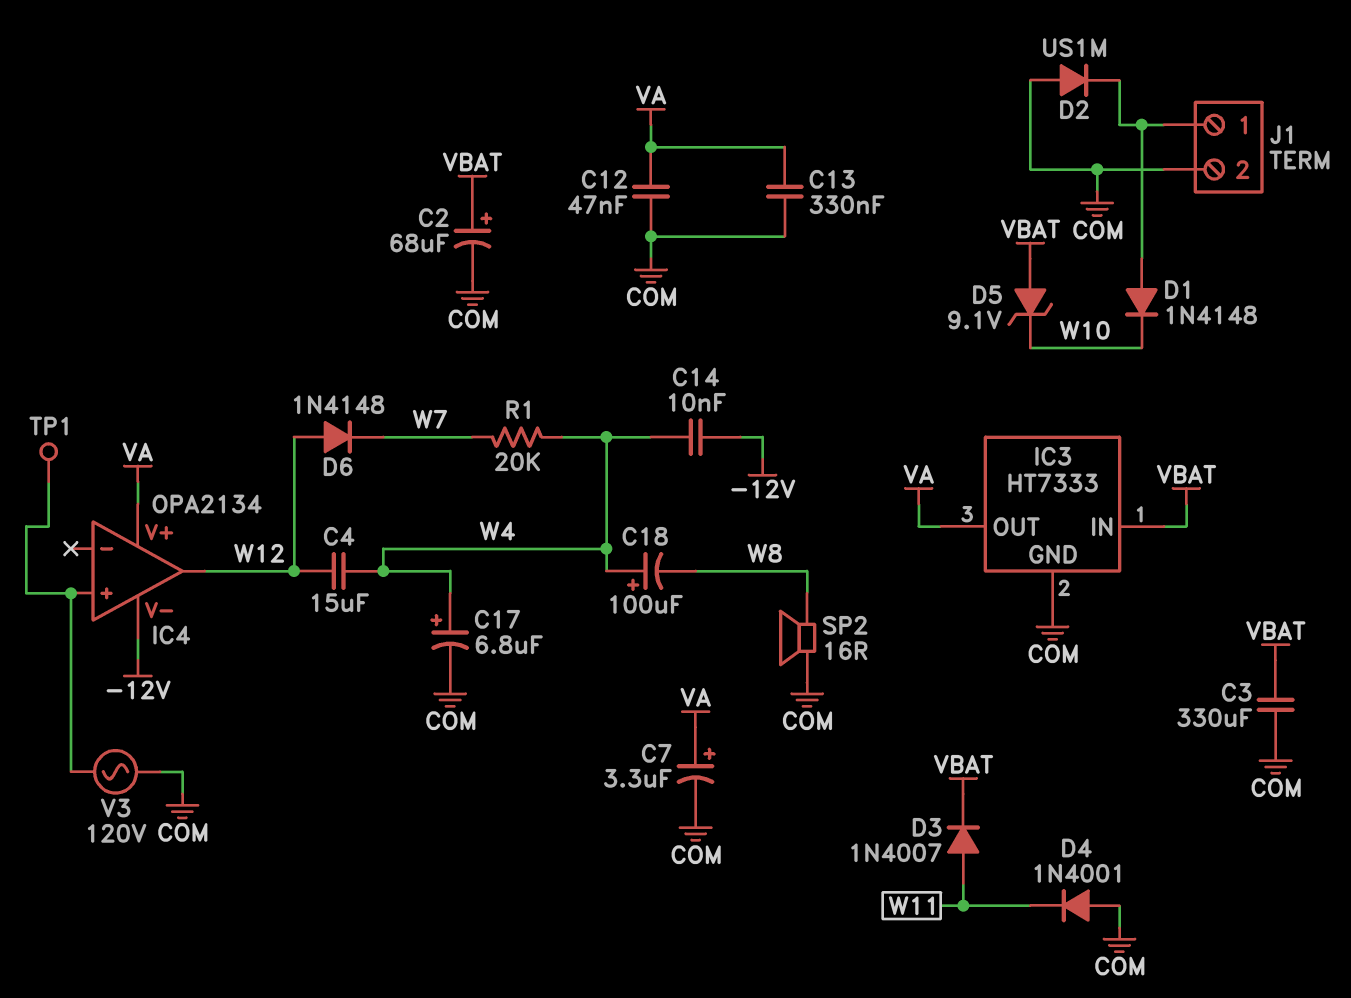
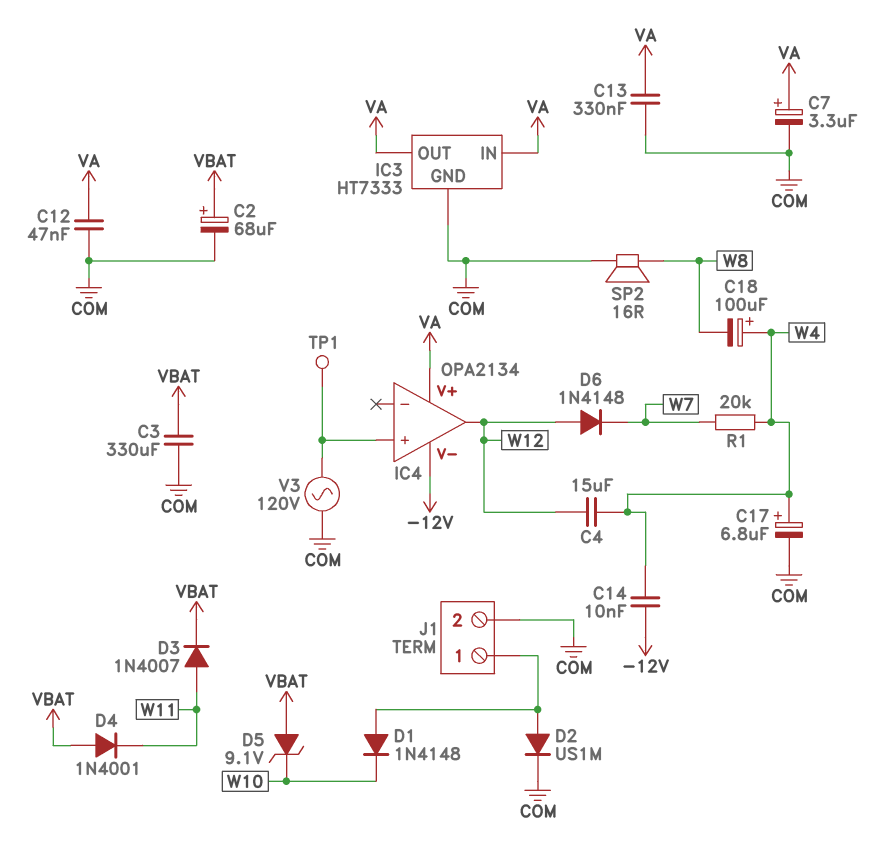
D2: diode US1M (A COM, K J1/1) -> diode US1M (A J1/1, K COM)
D4: diode 1N4001 (A COM, K W11) -> diode 1N4001 (A VBAT, K W11)
IC3 pin IN: VBAT -> VA

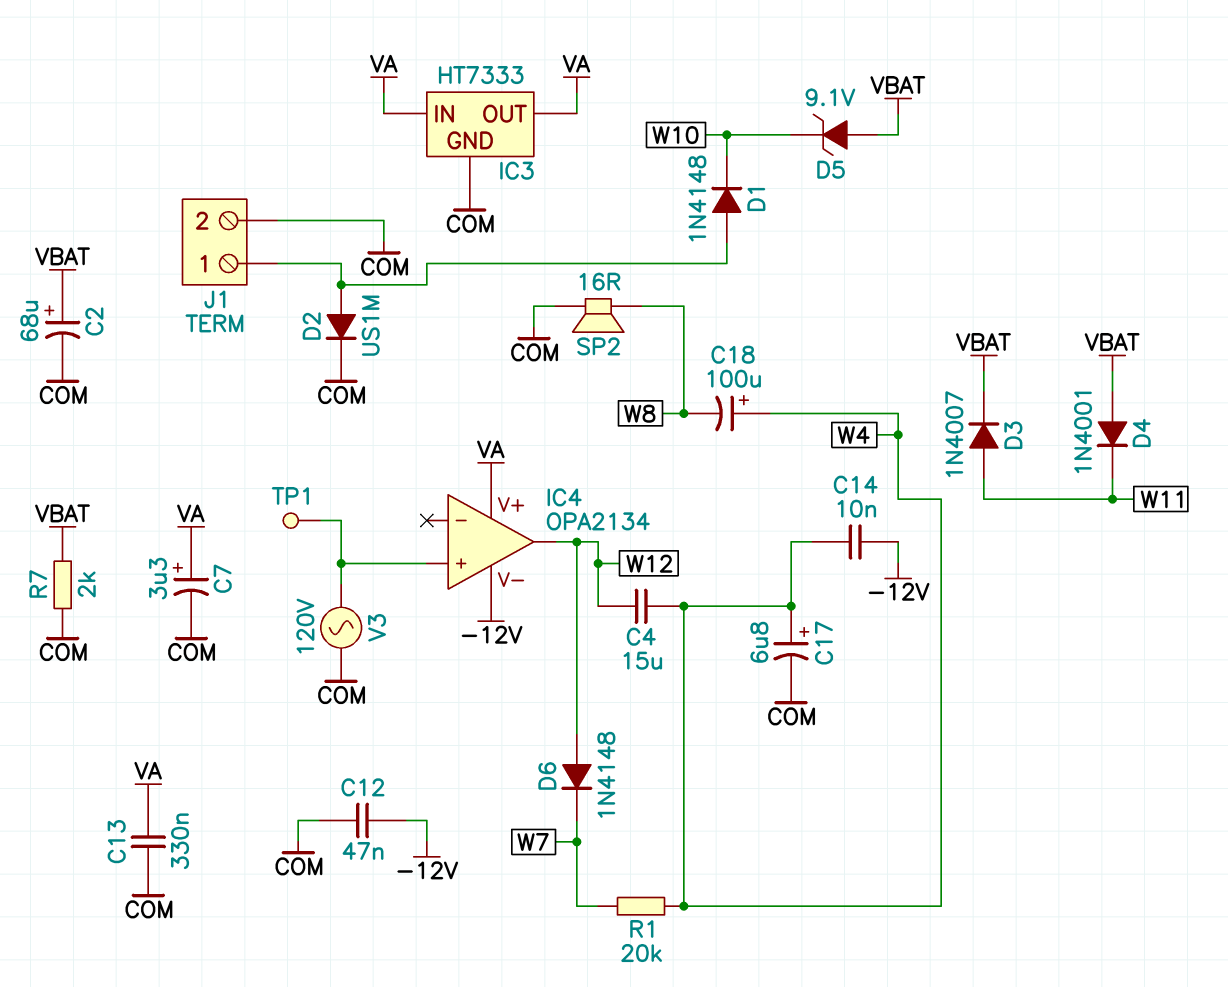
C3: 330uF (COM, VBAT) -> none
C12: 47nF (COM, VA) -> 47nF (-12V, COM)
R7: none -> 2k (COM, VBAT)

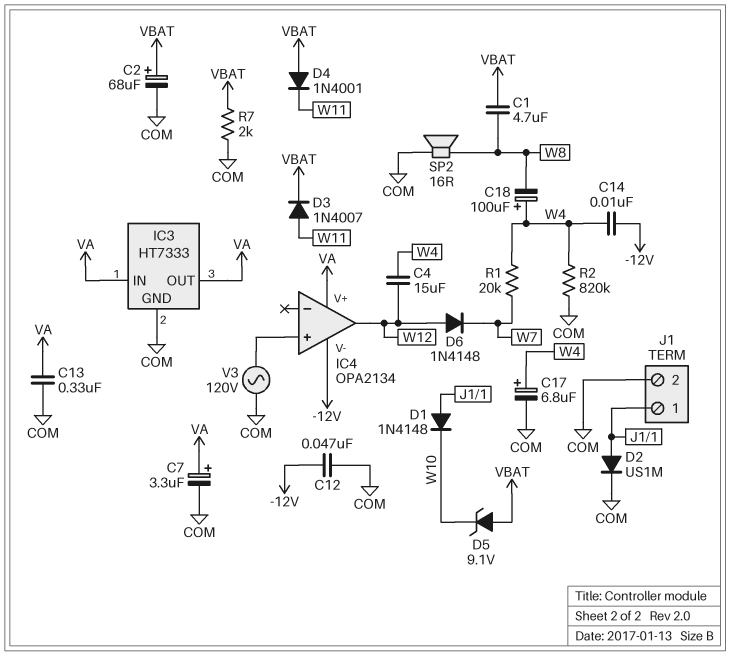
C1: none -> 4.7uF (VBAT, W8)
R2: none -> 820k (COM, W4)
TP1: test point (IC4/in+) -> none

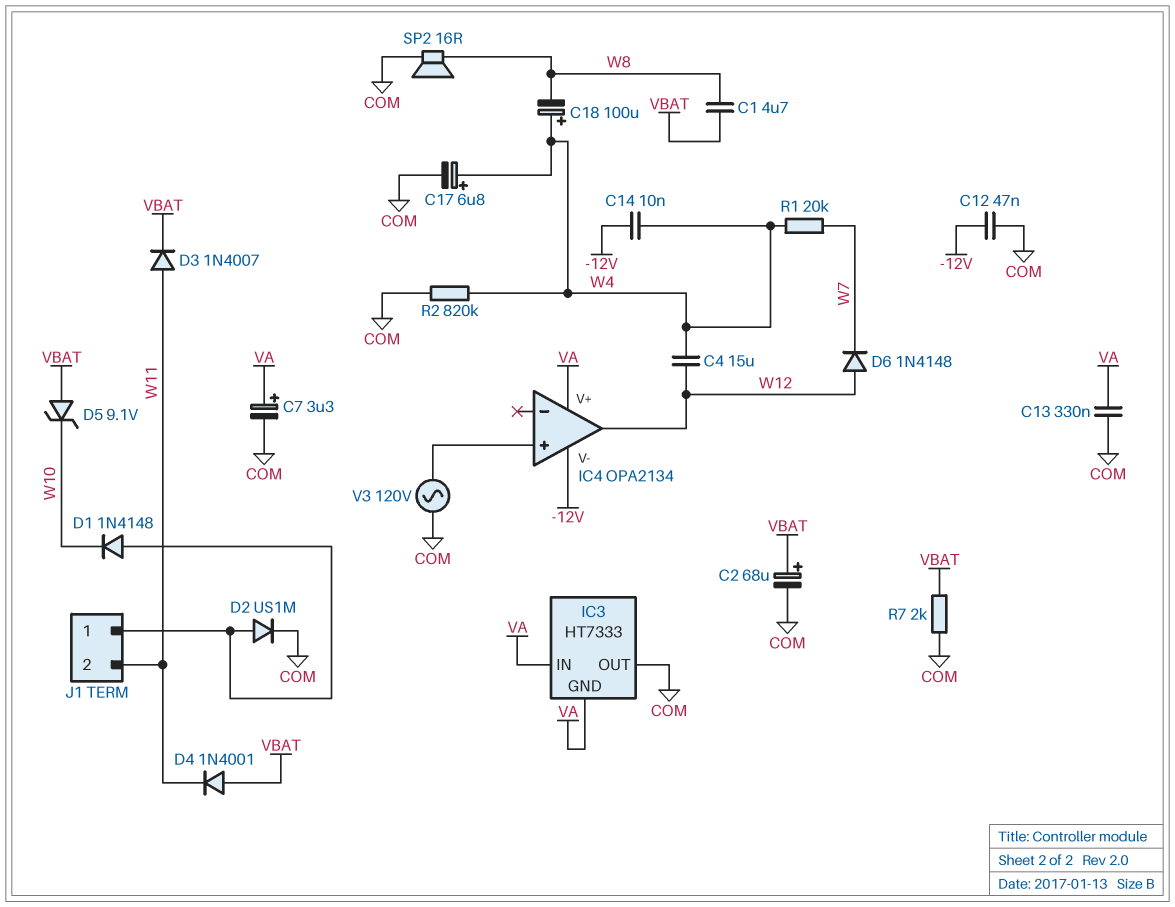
IC3 pin GND: COM -> VA
IC3 pin OUT: VA -> COM
J1 pin 2: COM -> W11

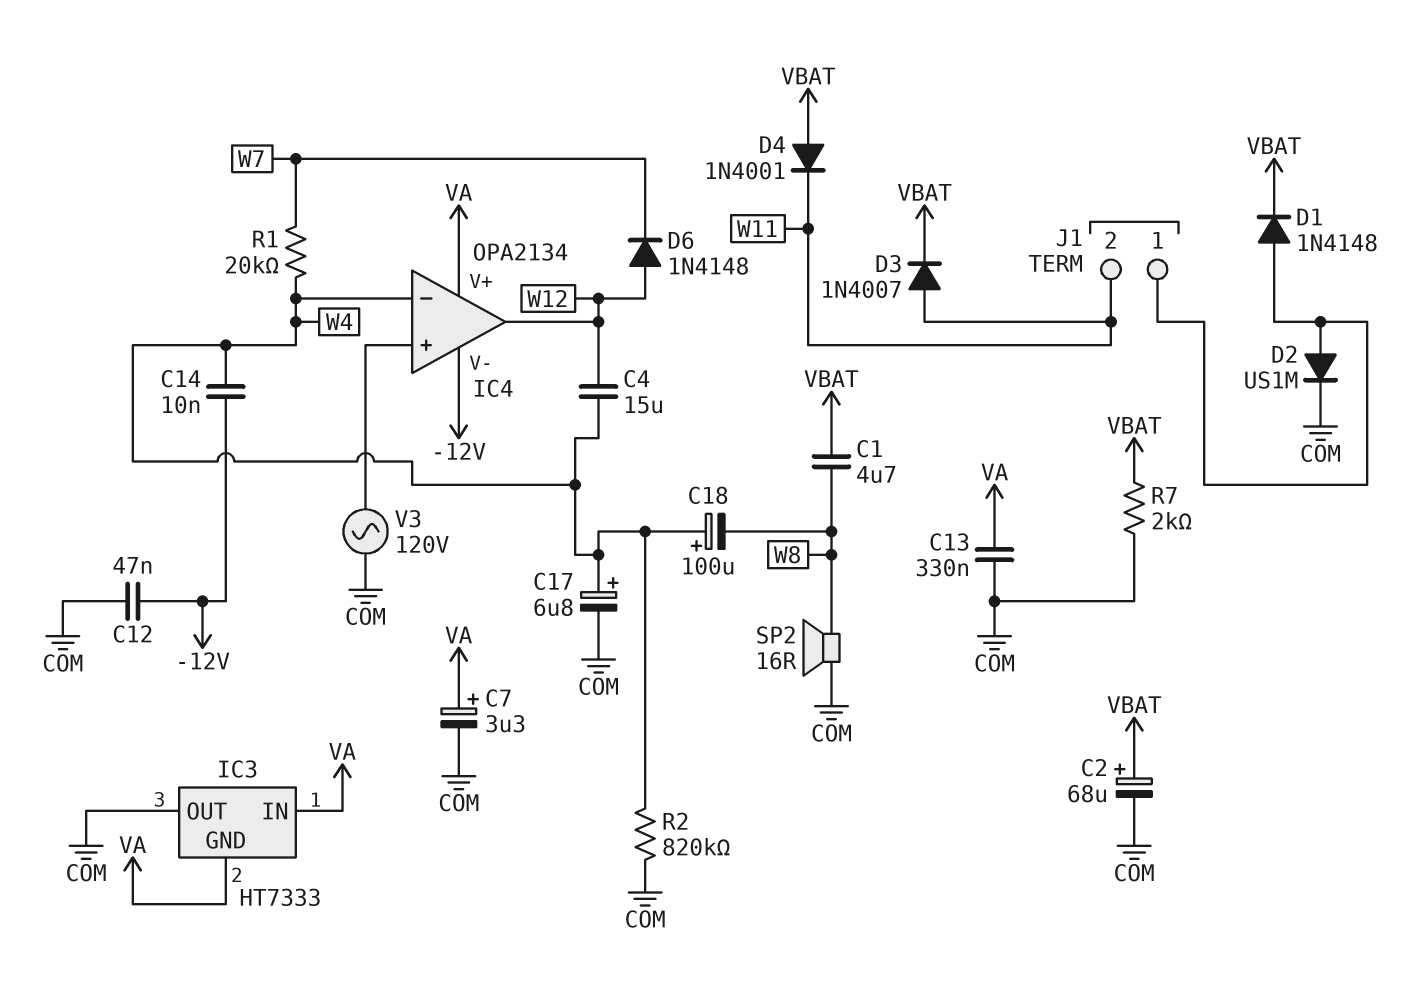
D1: diode 1N4148 (A J1/1, K W10) -> diode 1N4148 (A J1/1, K VBAT)
D5: zener 9.1V (A VBAT, K W10) -> none
IC4 pin in-: none -> W4

